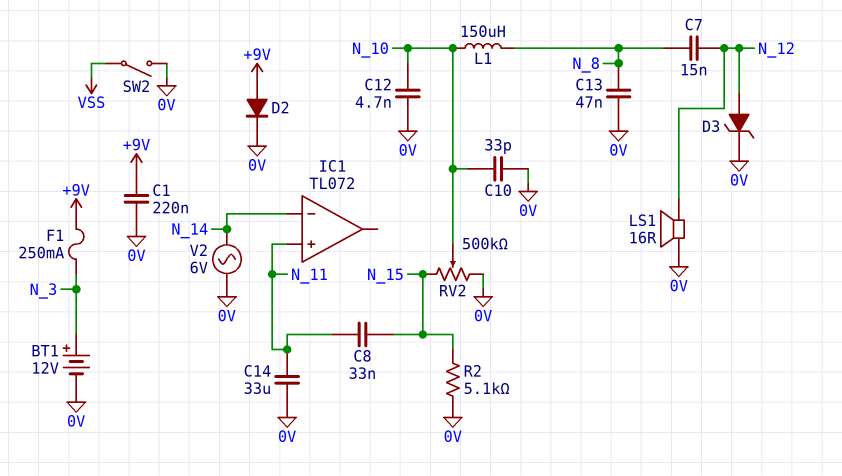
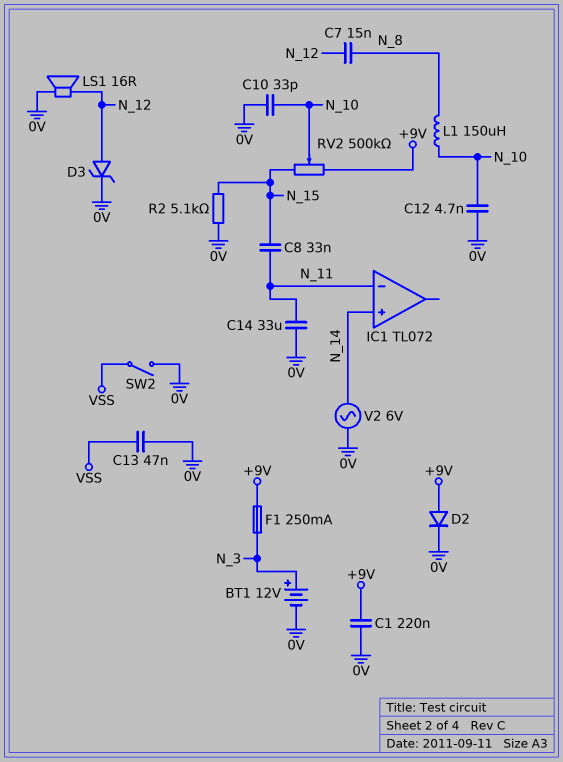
C13: 47nF (0V, N_8) -> 47nF (0V, VSS)
IC1 pin in+: N_11 -> N_14
IC1 pin in-: N_14 -> N_11
RV2: 500k (0V, N_15, wiper N_10) -> 500k (+9V, N_15, wiper N_10)

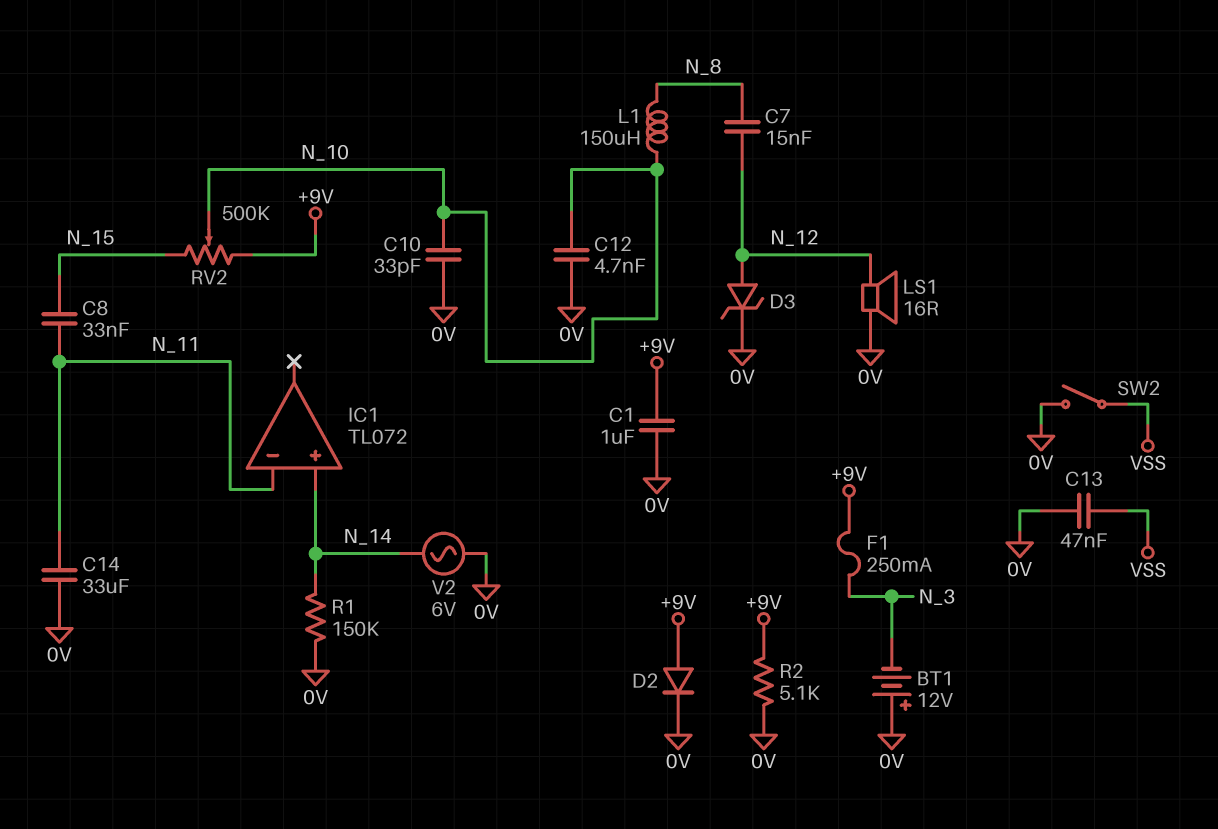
BT1: 12V (plus N_3, minus 0V) -> 12V (plus 0V, minus N_3)
C1: 220nF (+9V, 0V) -> 1uF (+9V, 0V)
R1: none -> 150k (0V, N_14)
R2: 5.1k (0V, N_15) -> 5.1k (+9V, 0V)

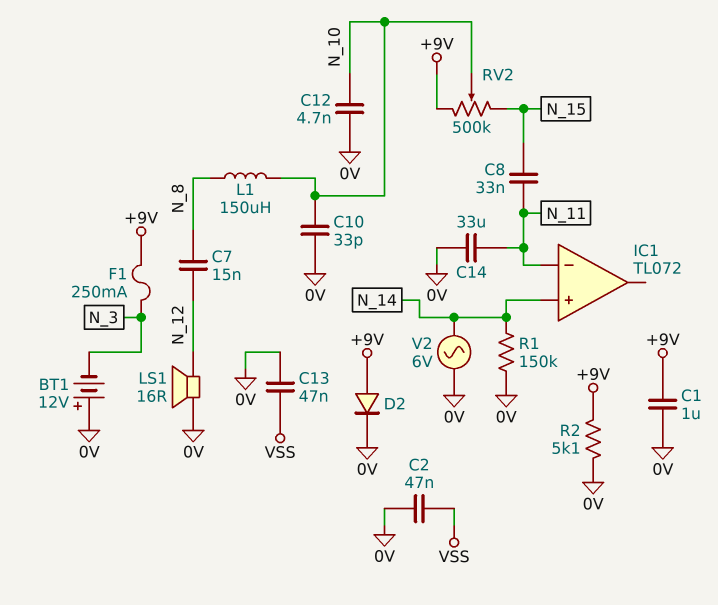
C2: none -> 47nF (0V, VSS)
D3: zener (A N_12, K 0V) -> none
SW2: switch (0V, VSS) -> none

